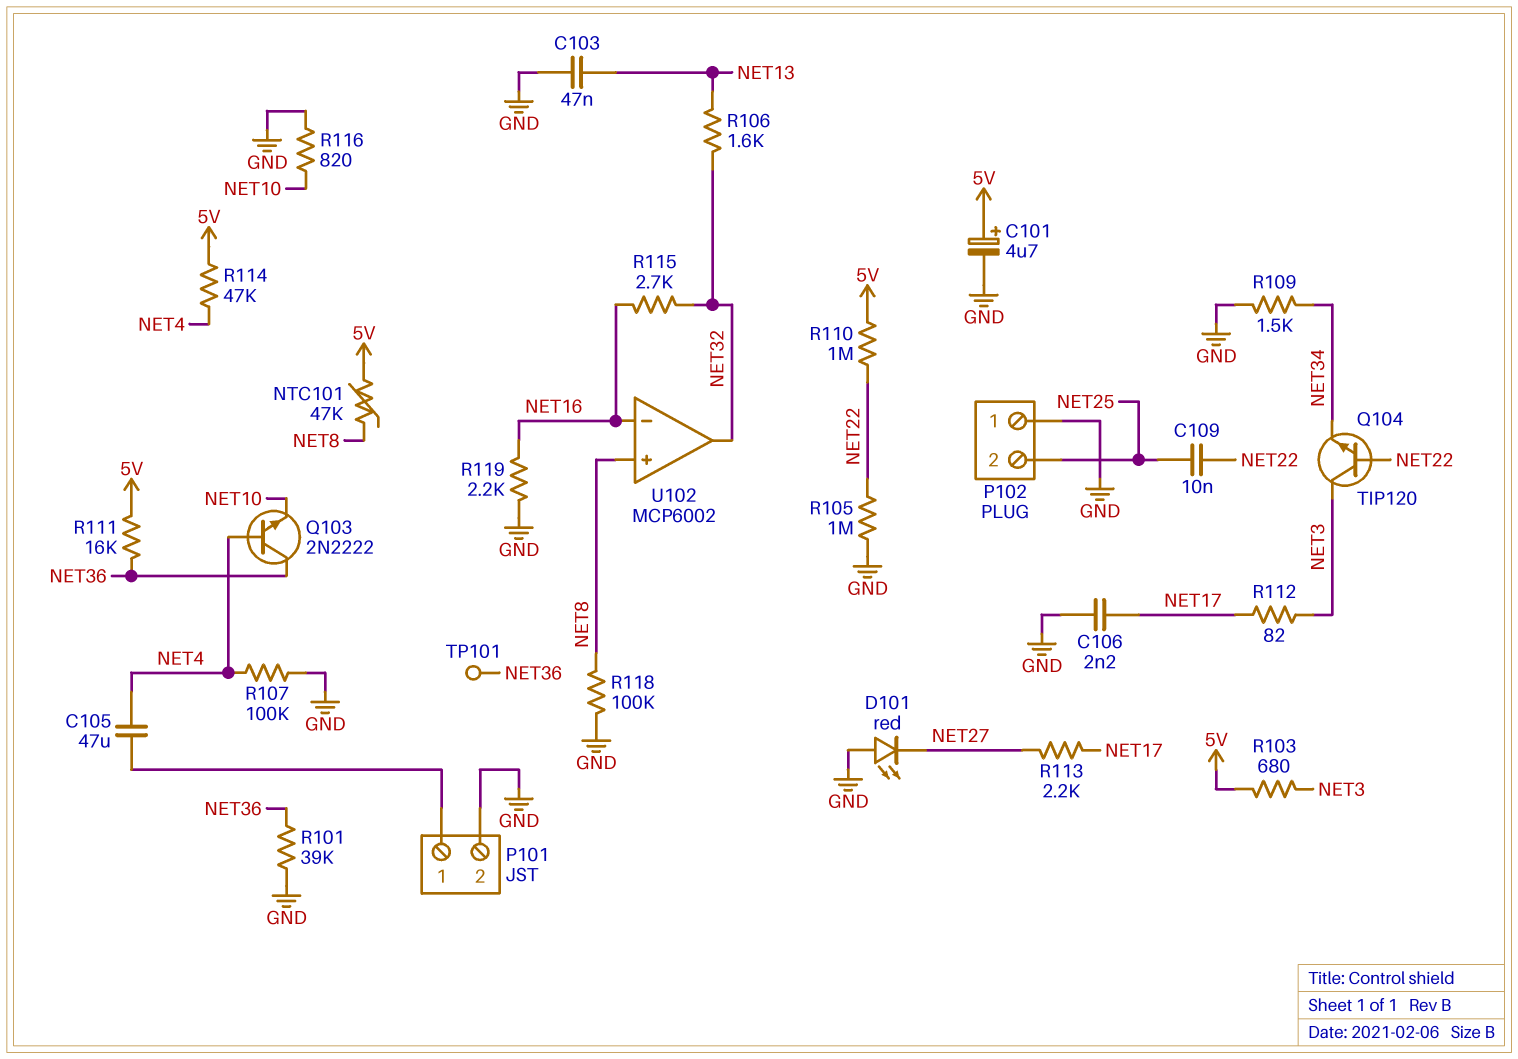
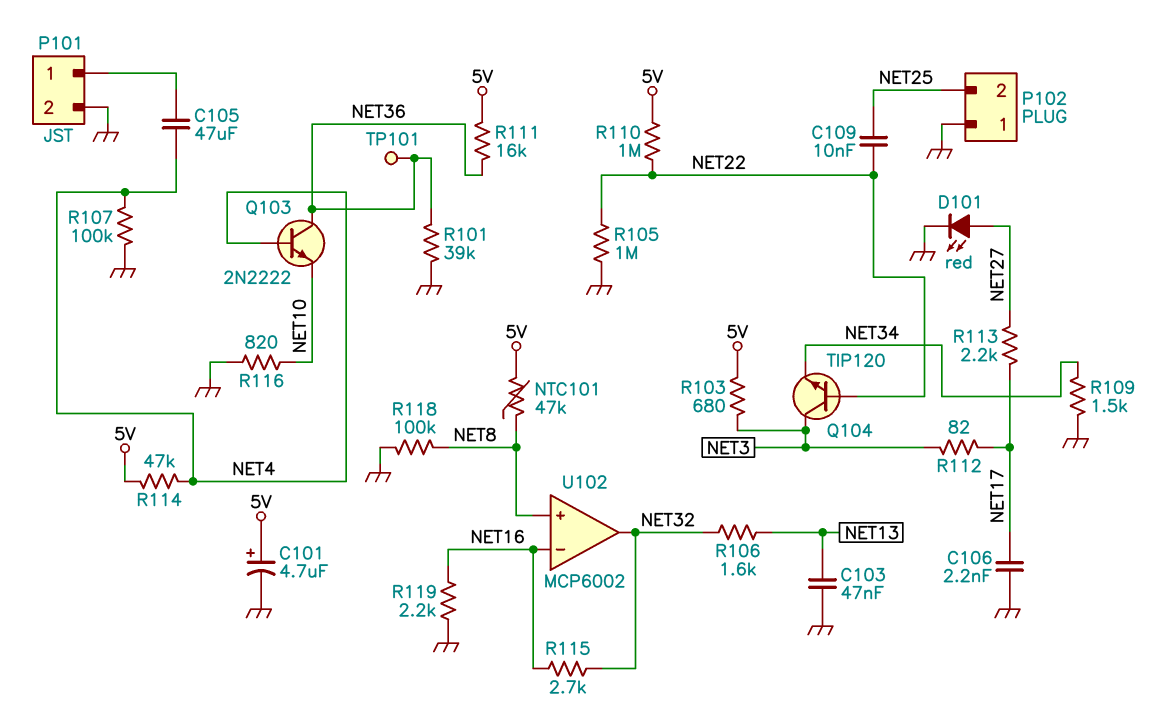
D101: LED red (A GND, K NET27) -> LED red (A NET27, K GND)

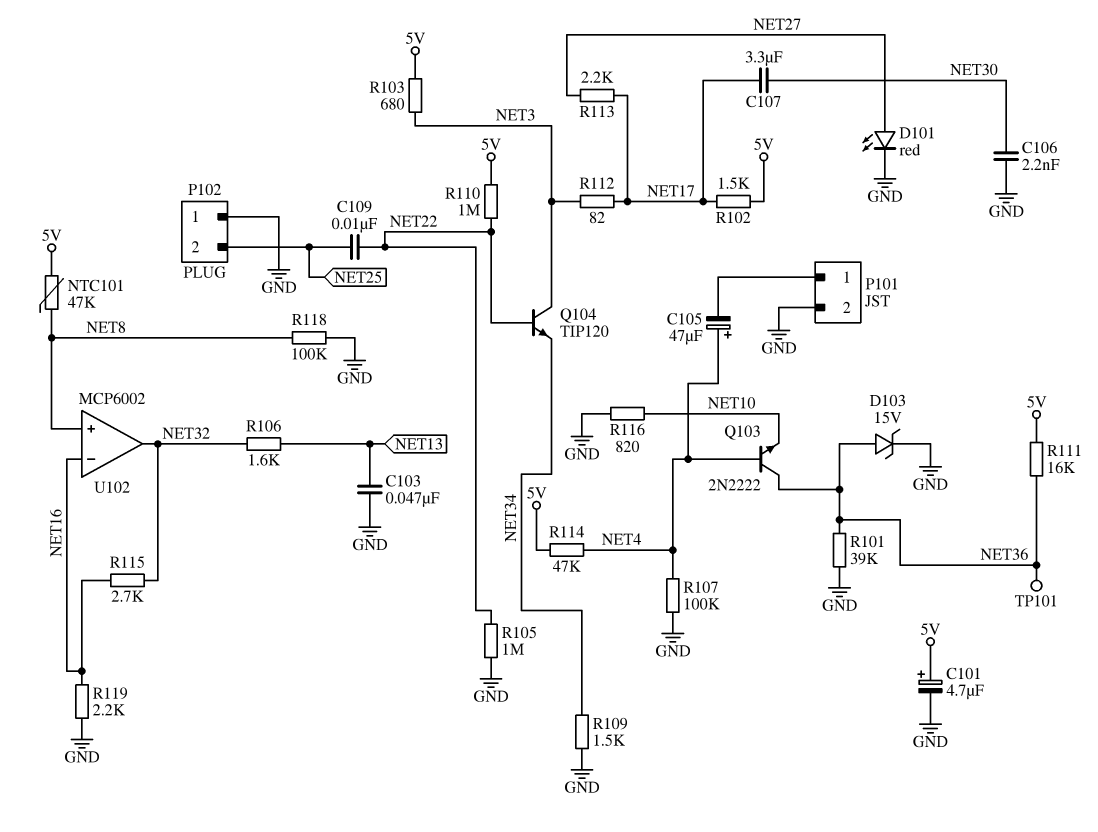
C105: 47uF (NET4, P101/1) -> 47uF (plus NET4, minus P101/1)
C106: 2.2nF (GND, NET17) -> 2.2nF (GND, NET30)
C107: none -> 3.3uF (NET17, NET30)
D103: none -> zener 15V (A NET36, K GND)
R102: none -> 1.5k (5V, NET17)

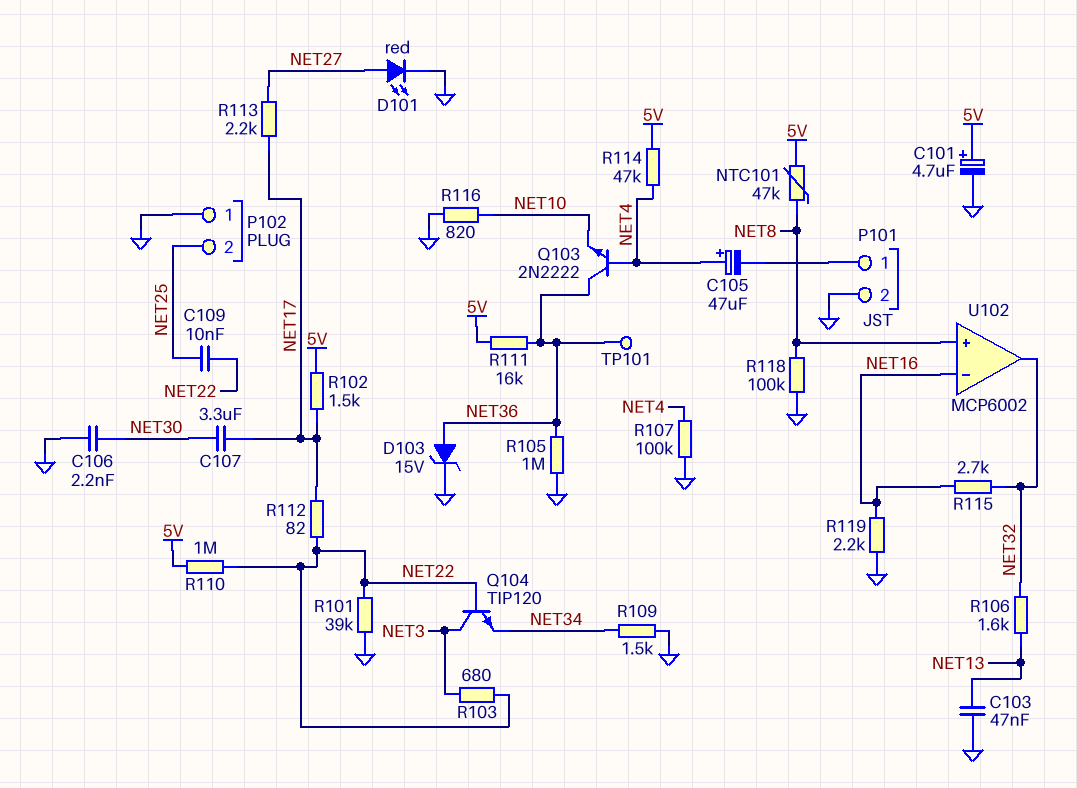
R101: 39k (GND, NET36) -> 39k (GND, NET22)
R103: 680 (5V, NET3) -> 680 (NET3, NET22)
R105: 1M (GND, NET22) -> 1M (GND, NET36)
R112: 82 (NET3, NET17) -> 82 (NET17, NET22)

